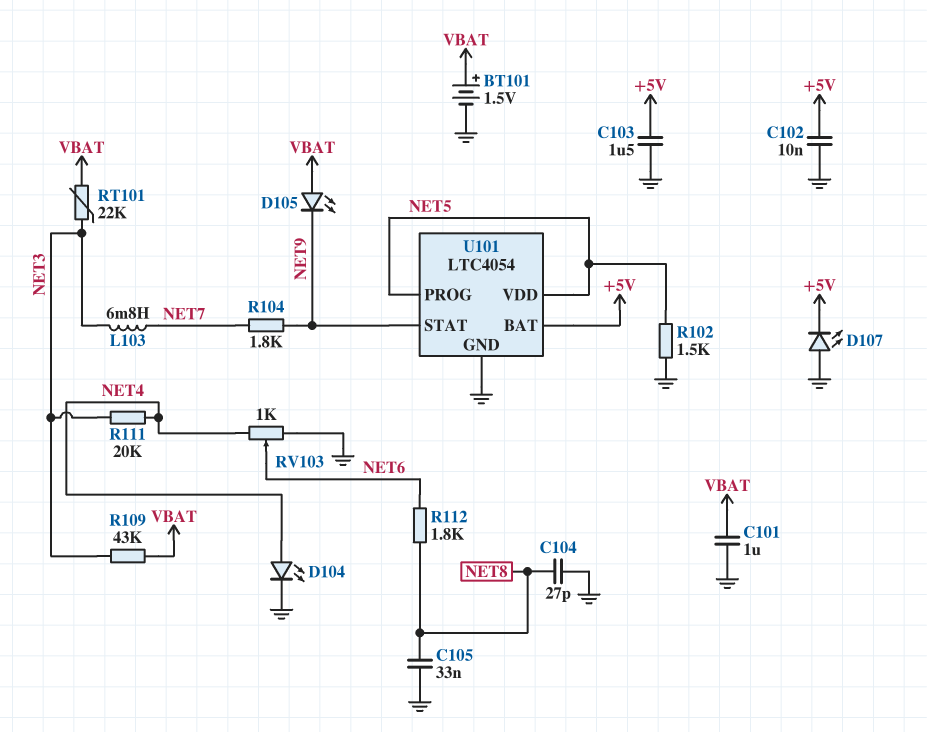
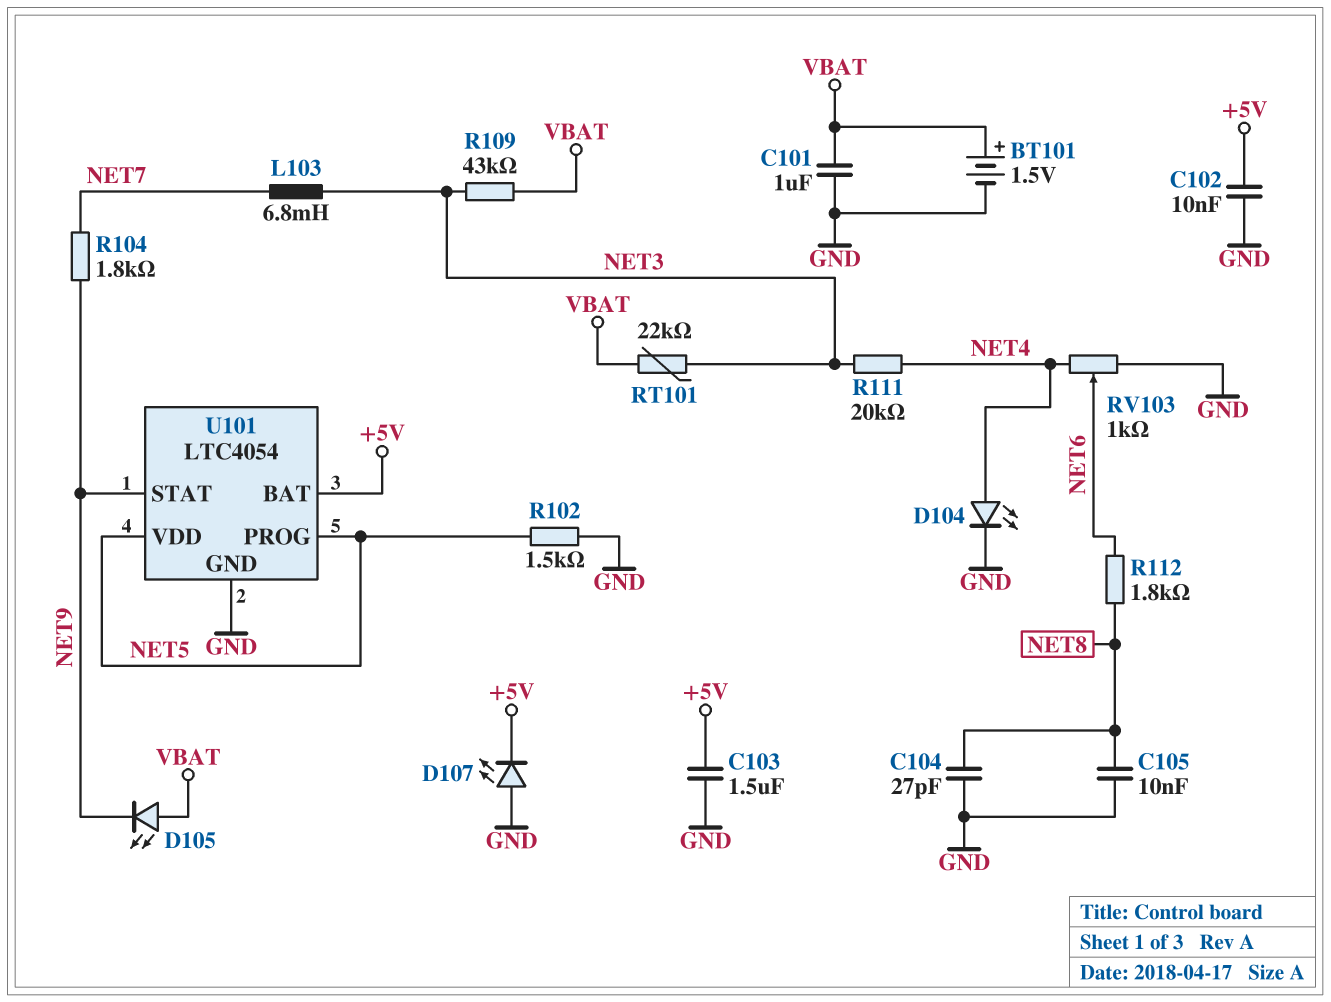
C105: 33nF (GND, NET8) -> 10nF (GND, NET8)

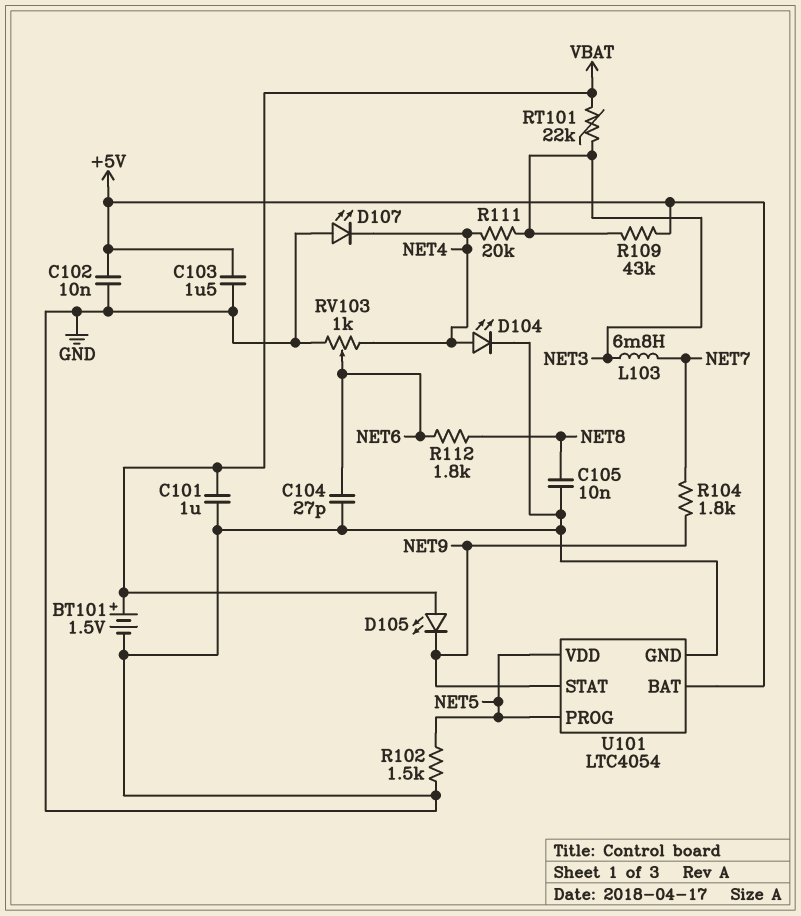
C104: 27pF (GND, NET8) -> 27pF (GND, NET6)
D107: LED (A GND, K +5V) -> LED (A GND, K NET4)
R109: 43k (NET3, VBAT) -> 43k (+5V, NET3)

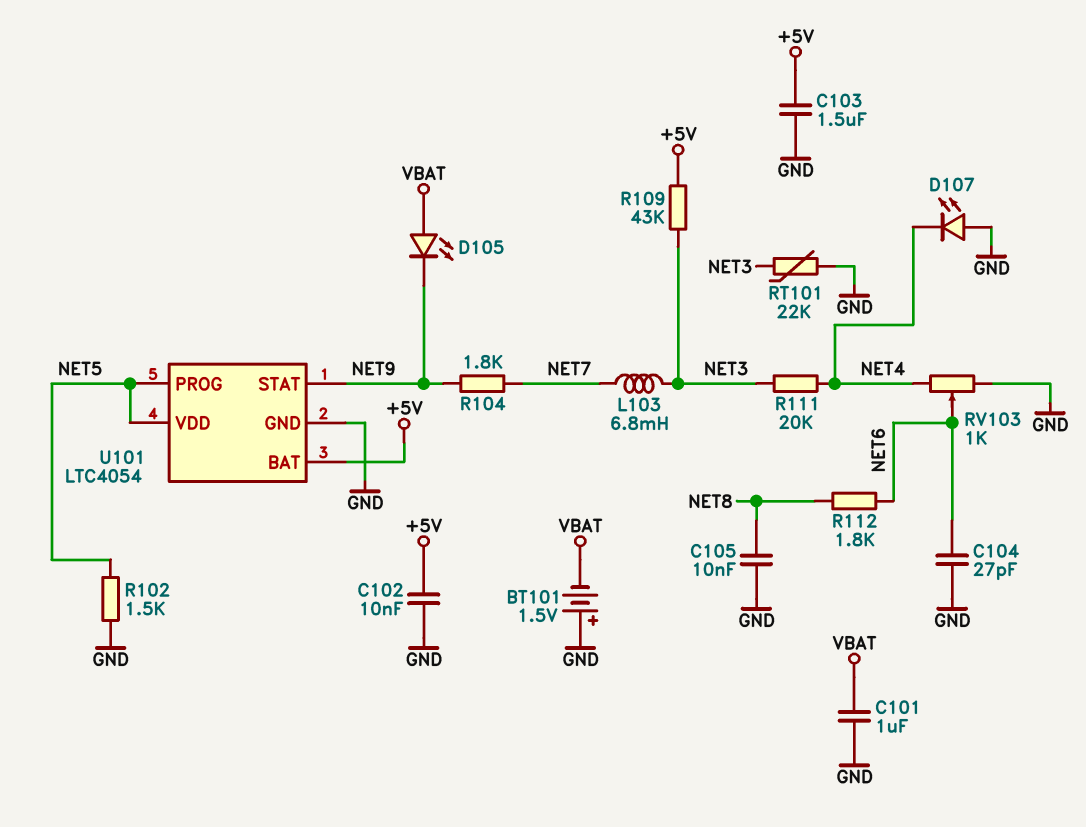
BT101: 1.5V (plus VBAT, minus GND) -> 1.5V (plus GND, minus VBAT)
D104: LED (A NET4, K GND) -> none
RT101: 22k (NET3, VBAT) -> 22k (GND, NET3)

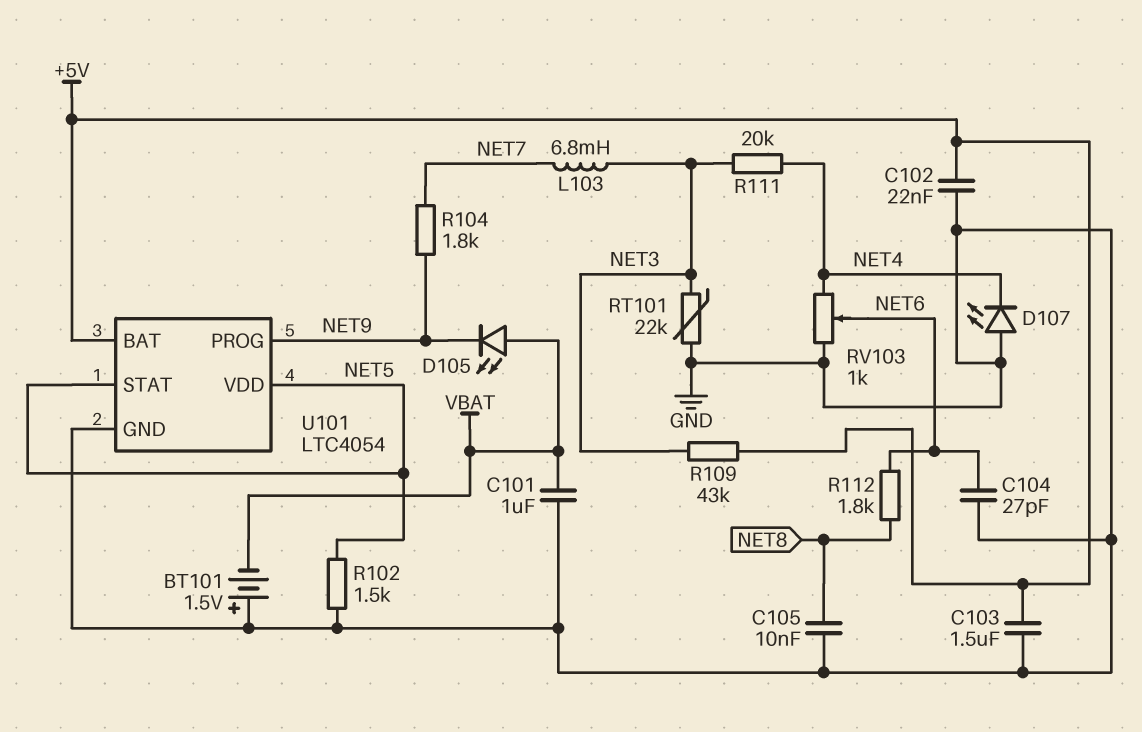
C102: 10nF (+5V, GND) -> 22nF (+5V, GND)
U101 pin PROG: NET5 -> NET9
U101 pin STAT: NET9 -> NET5

